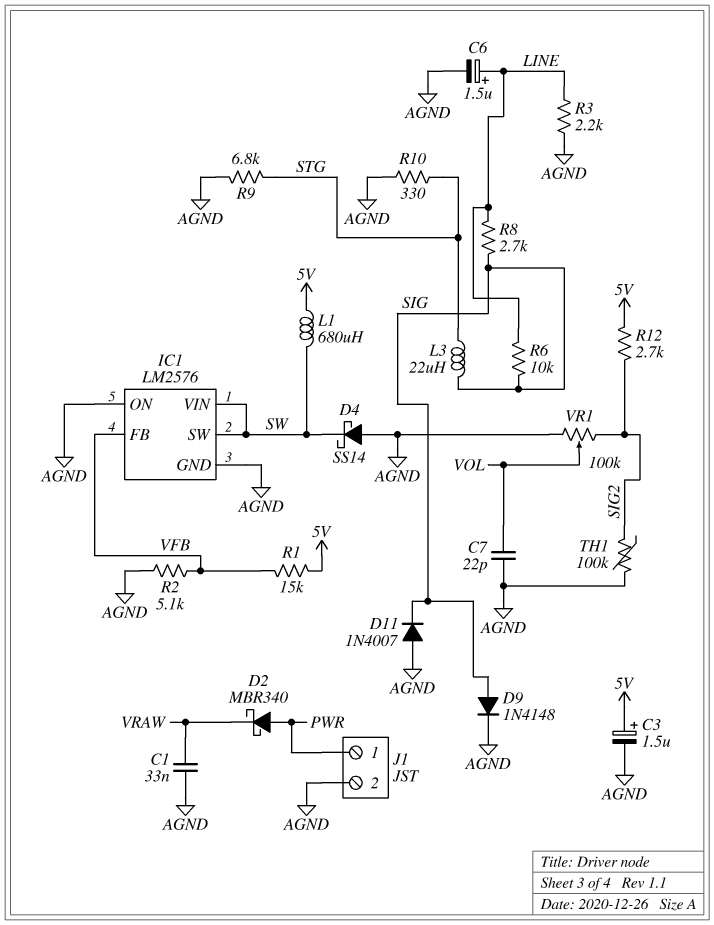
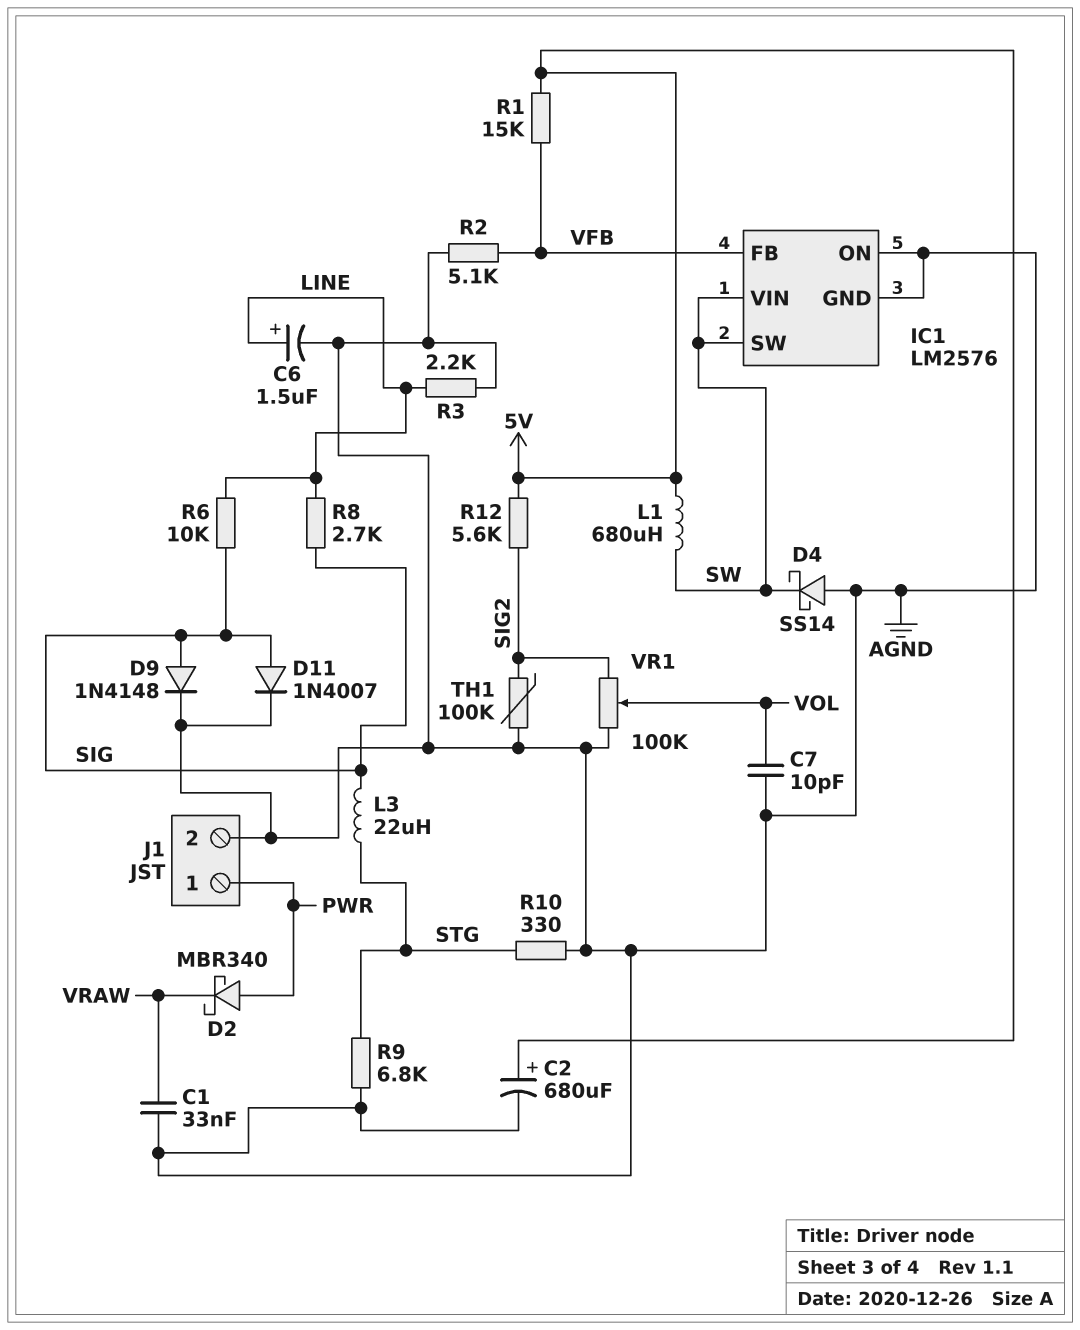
C2: none -> 680uF (plus 5V, minus AGND)
C3: 1.5uF (plus 5V, minus AGND) -> none
C7: 22pF (AGND, VOL) -> 10pF (AGND, VOL)
D11: diode 1N4007 (A AGND, K SIG) -> diode 1N4007 (A SIG, K AGND)
R12: 2.7k (5V, SIG2) -> 5.6k (5V, SIG2)

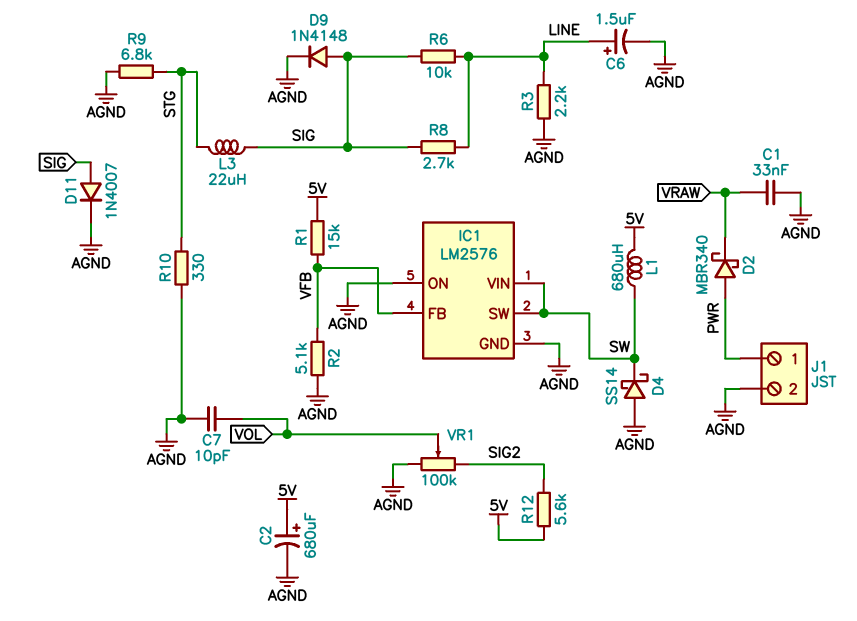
TH1: 100k (AGND, SIG2) -> none

